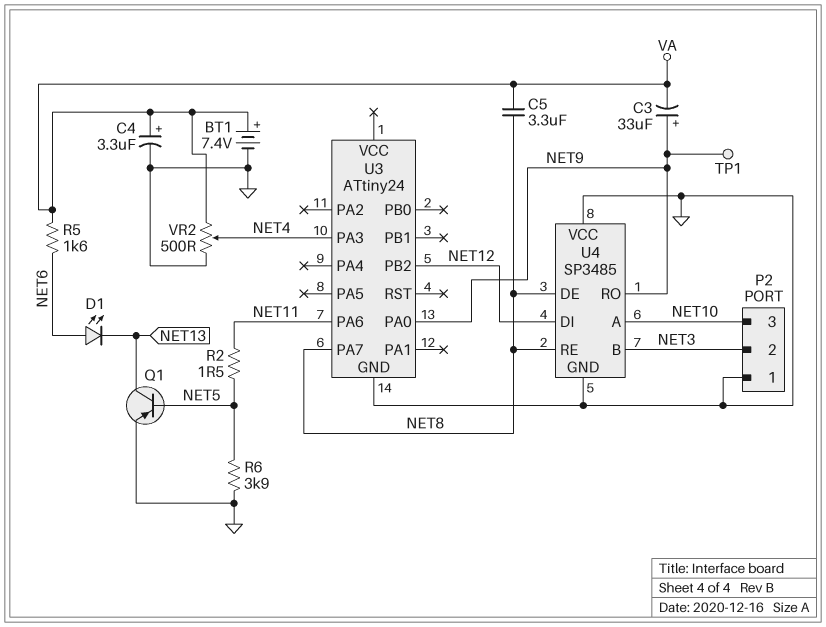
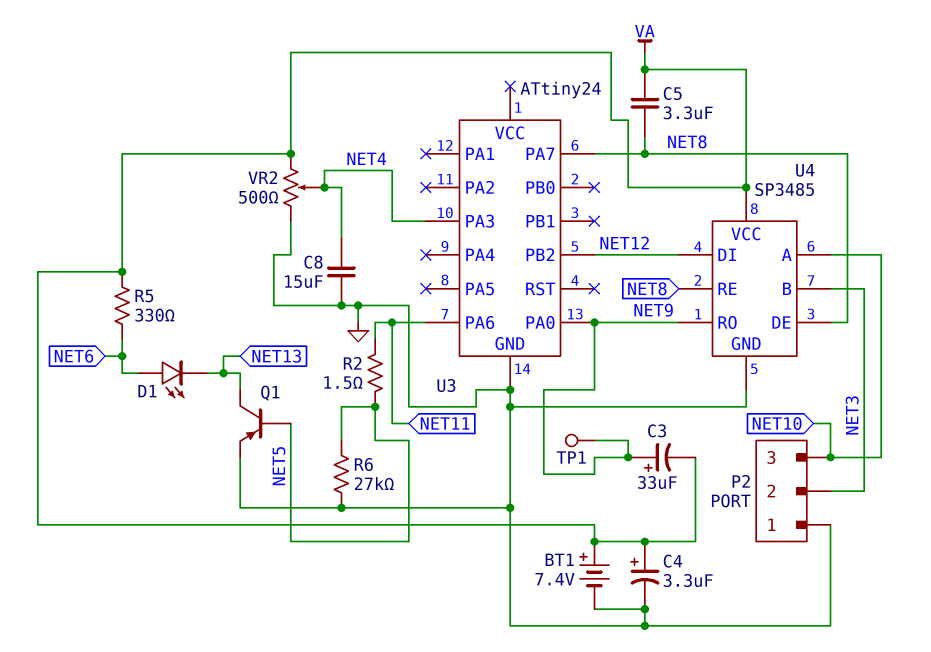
C8: none -> 15uF (GND, NET4)
R5: 1.6k (NET6, VA) -> 330 (NET6, VA)
R6: 3.9k (GND, NET5) -> 27k (GND, NET5)
U4 pin VCC: GND -> VA

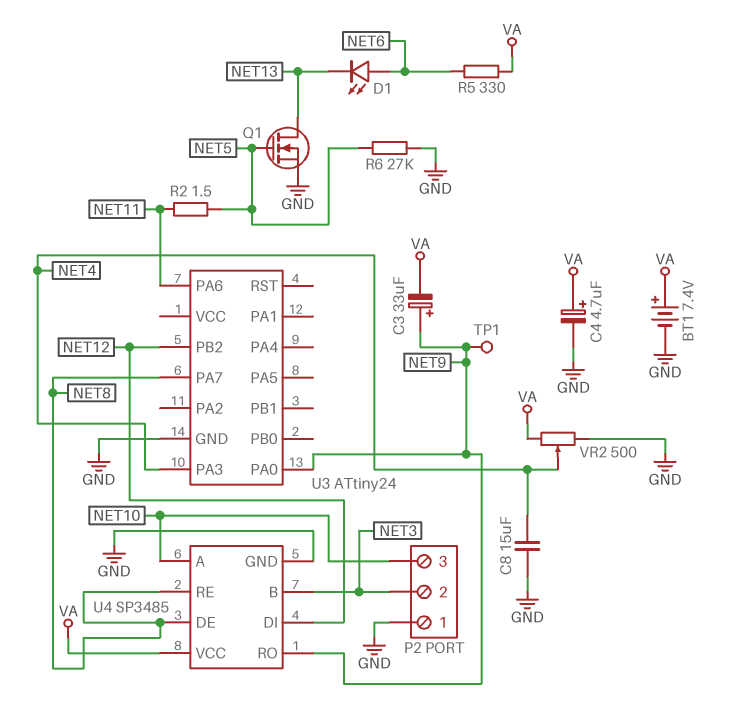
C4: 3.3uF (plus VA, minus GND) -> 4.7uF (plus VA, minus GND)
C5: 3.3uF (NET8, VA) -> none
Q1: PNP (B NET5, C NET13, E GND) -> NMOS (G NET5, D NET13, S GND)

